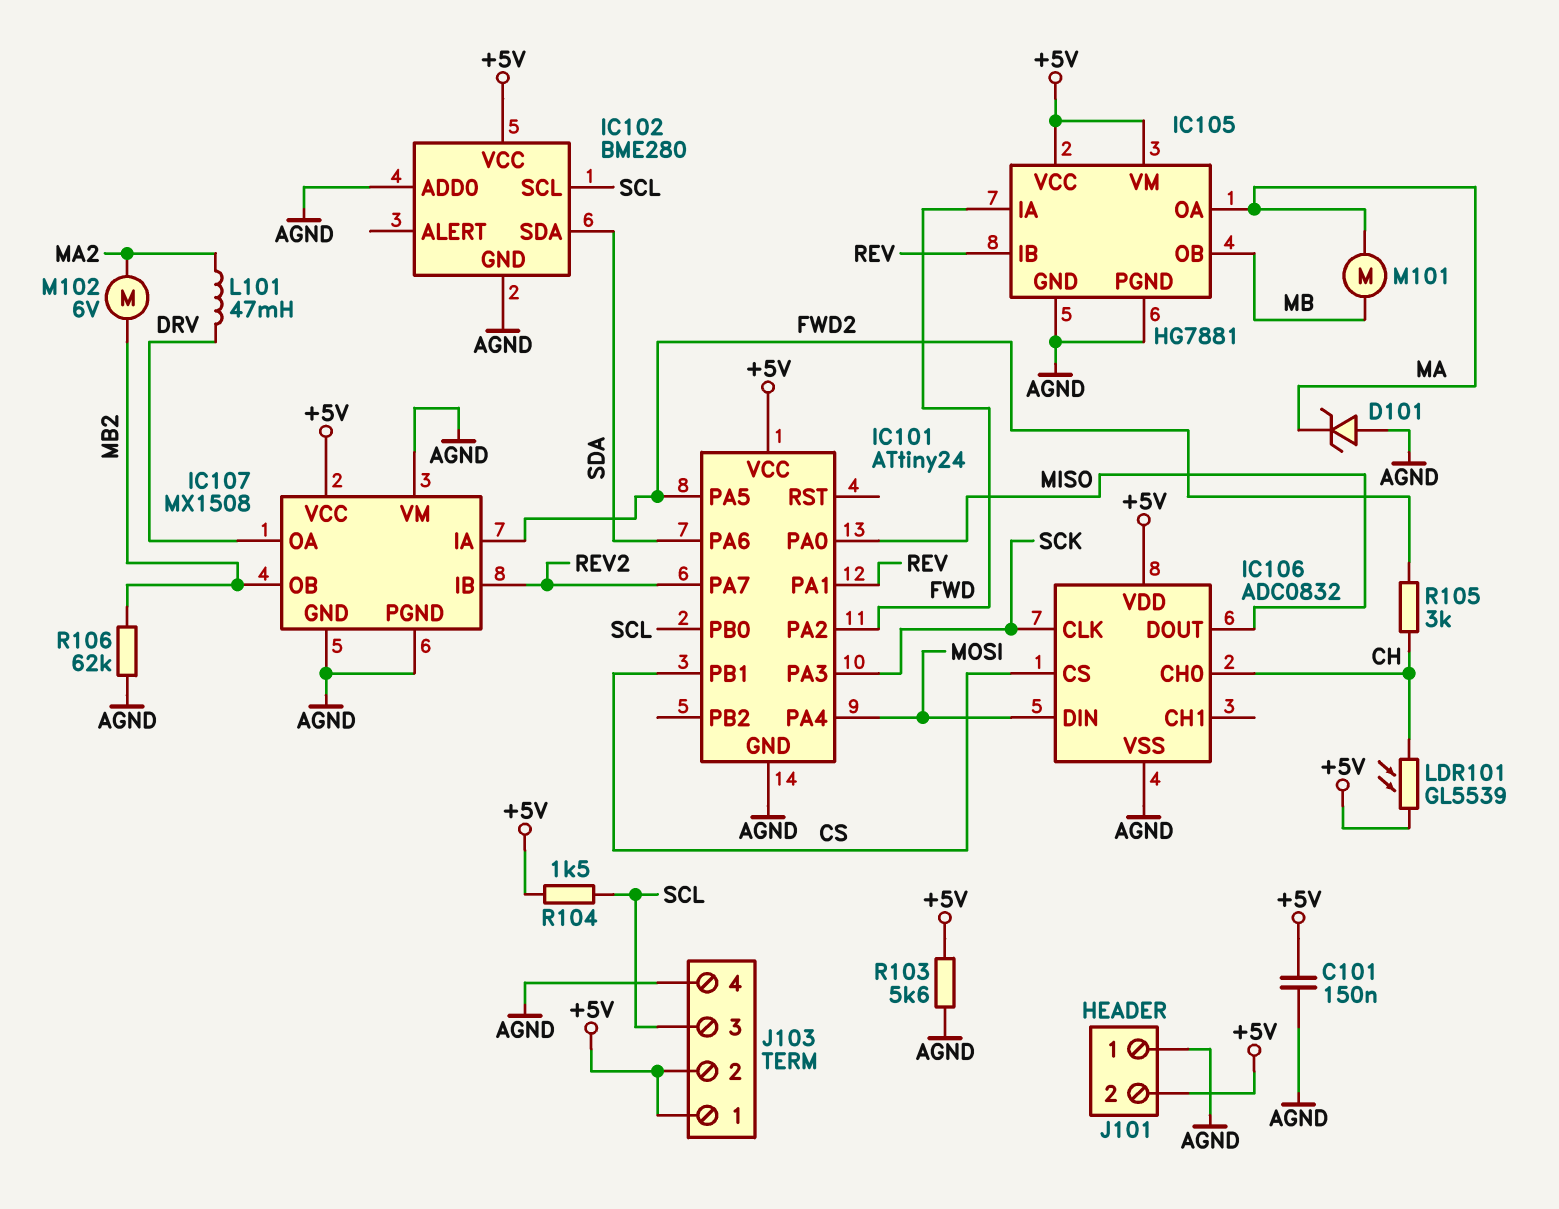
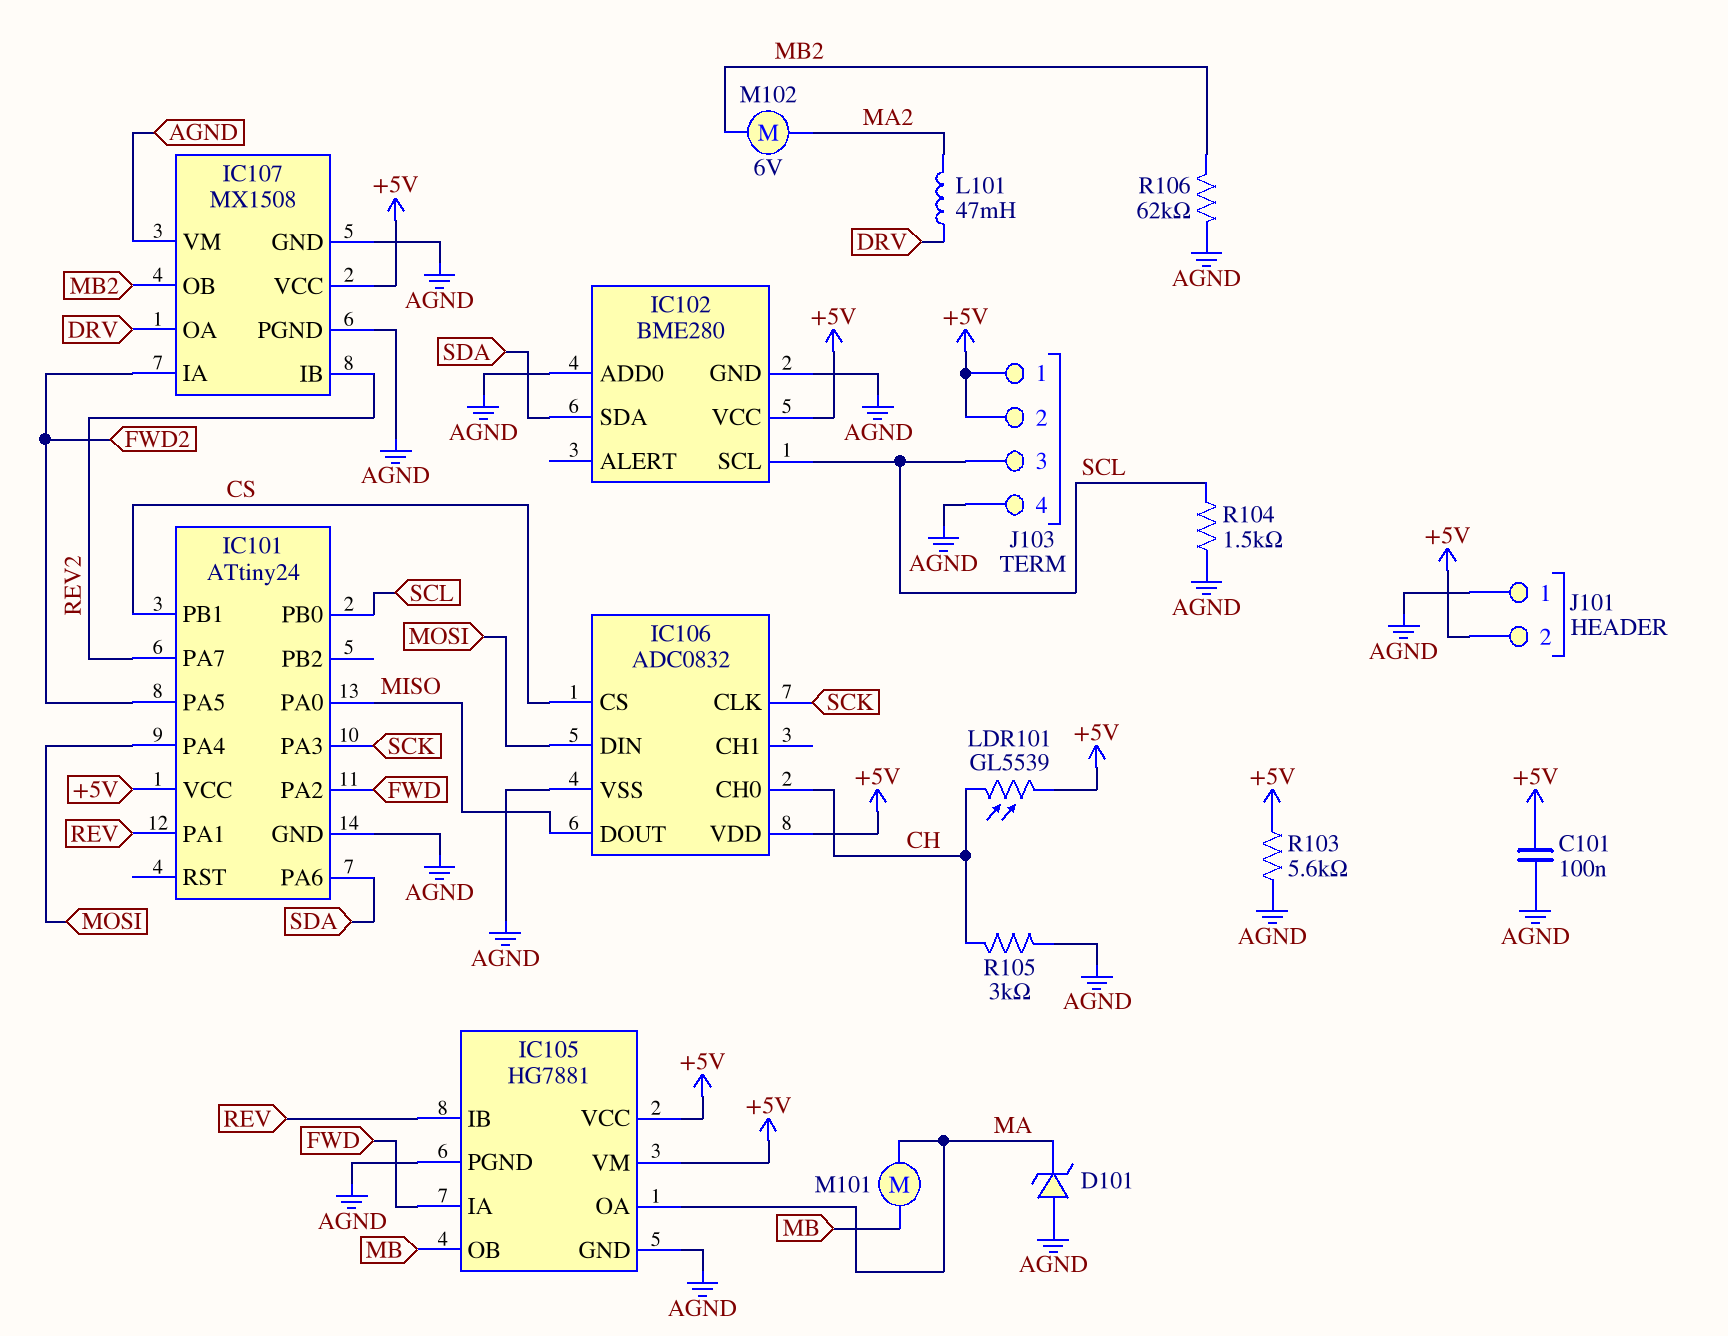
C101: 150nF (+5V, AGND) -> 100nF (+5V, AGND)
R104: 1.5k (+5V, SCL) -> 1.5k (AGND, SCL)
R105: 3k (CH, FWD2) -> 3k (AGND, CH)

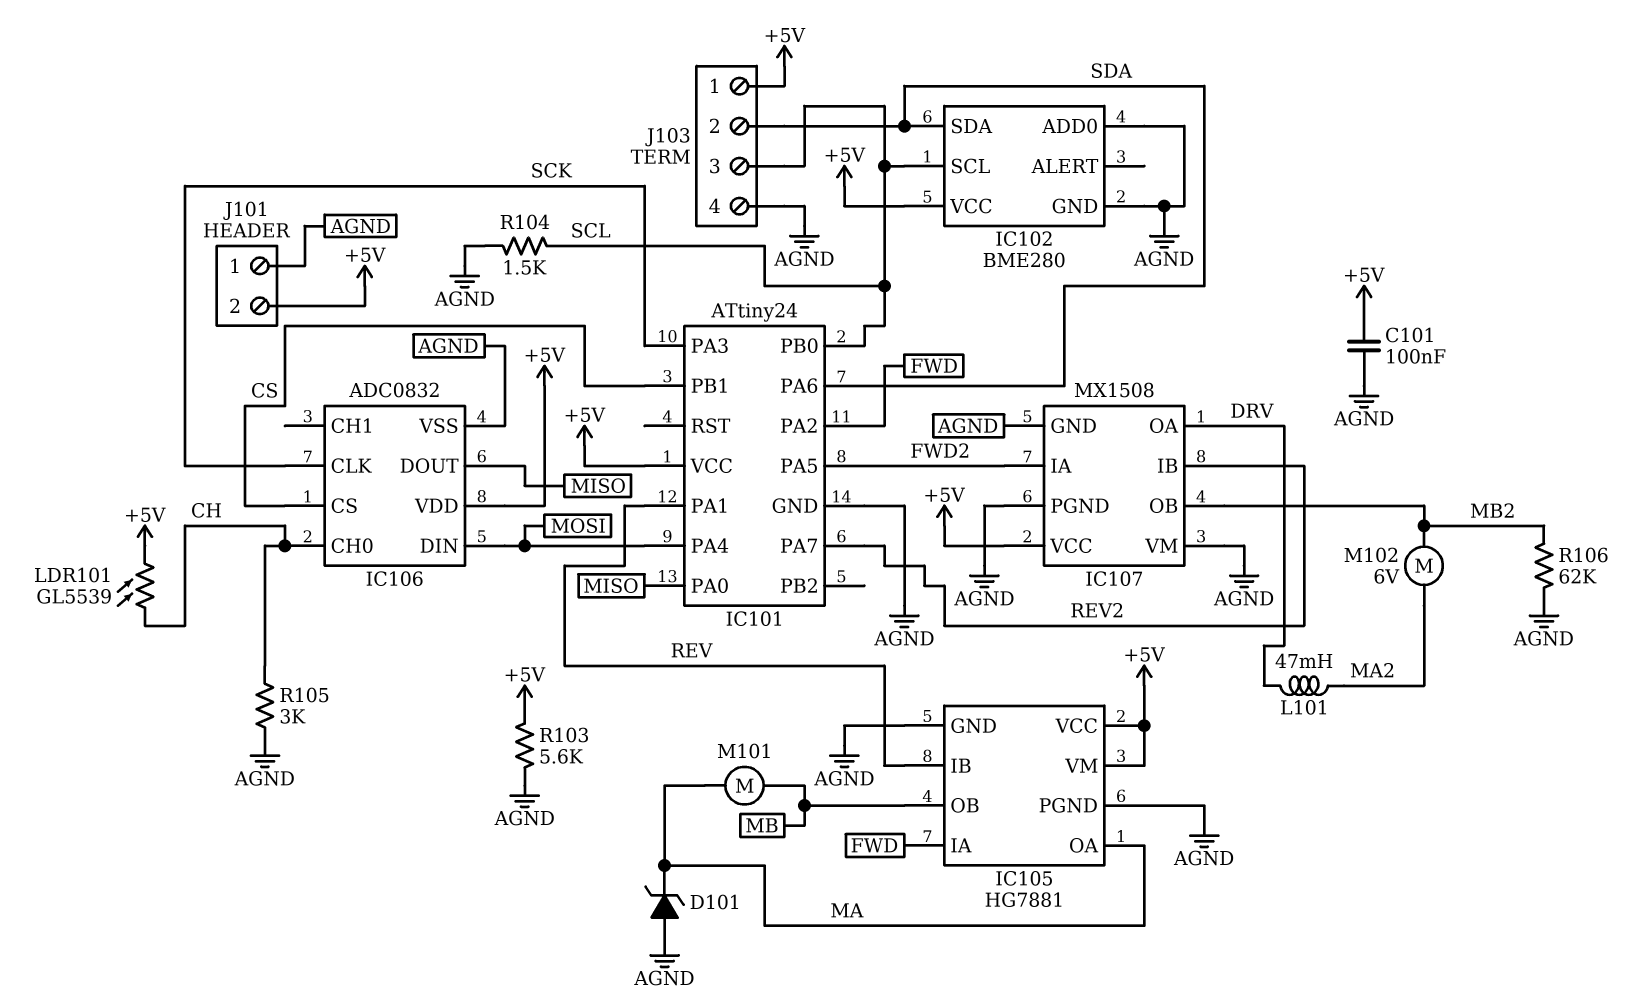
J103 pin 2: +5V -> SDA

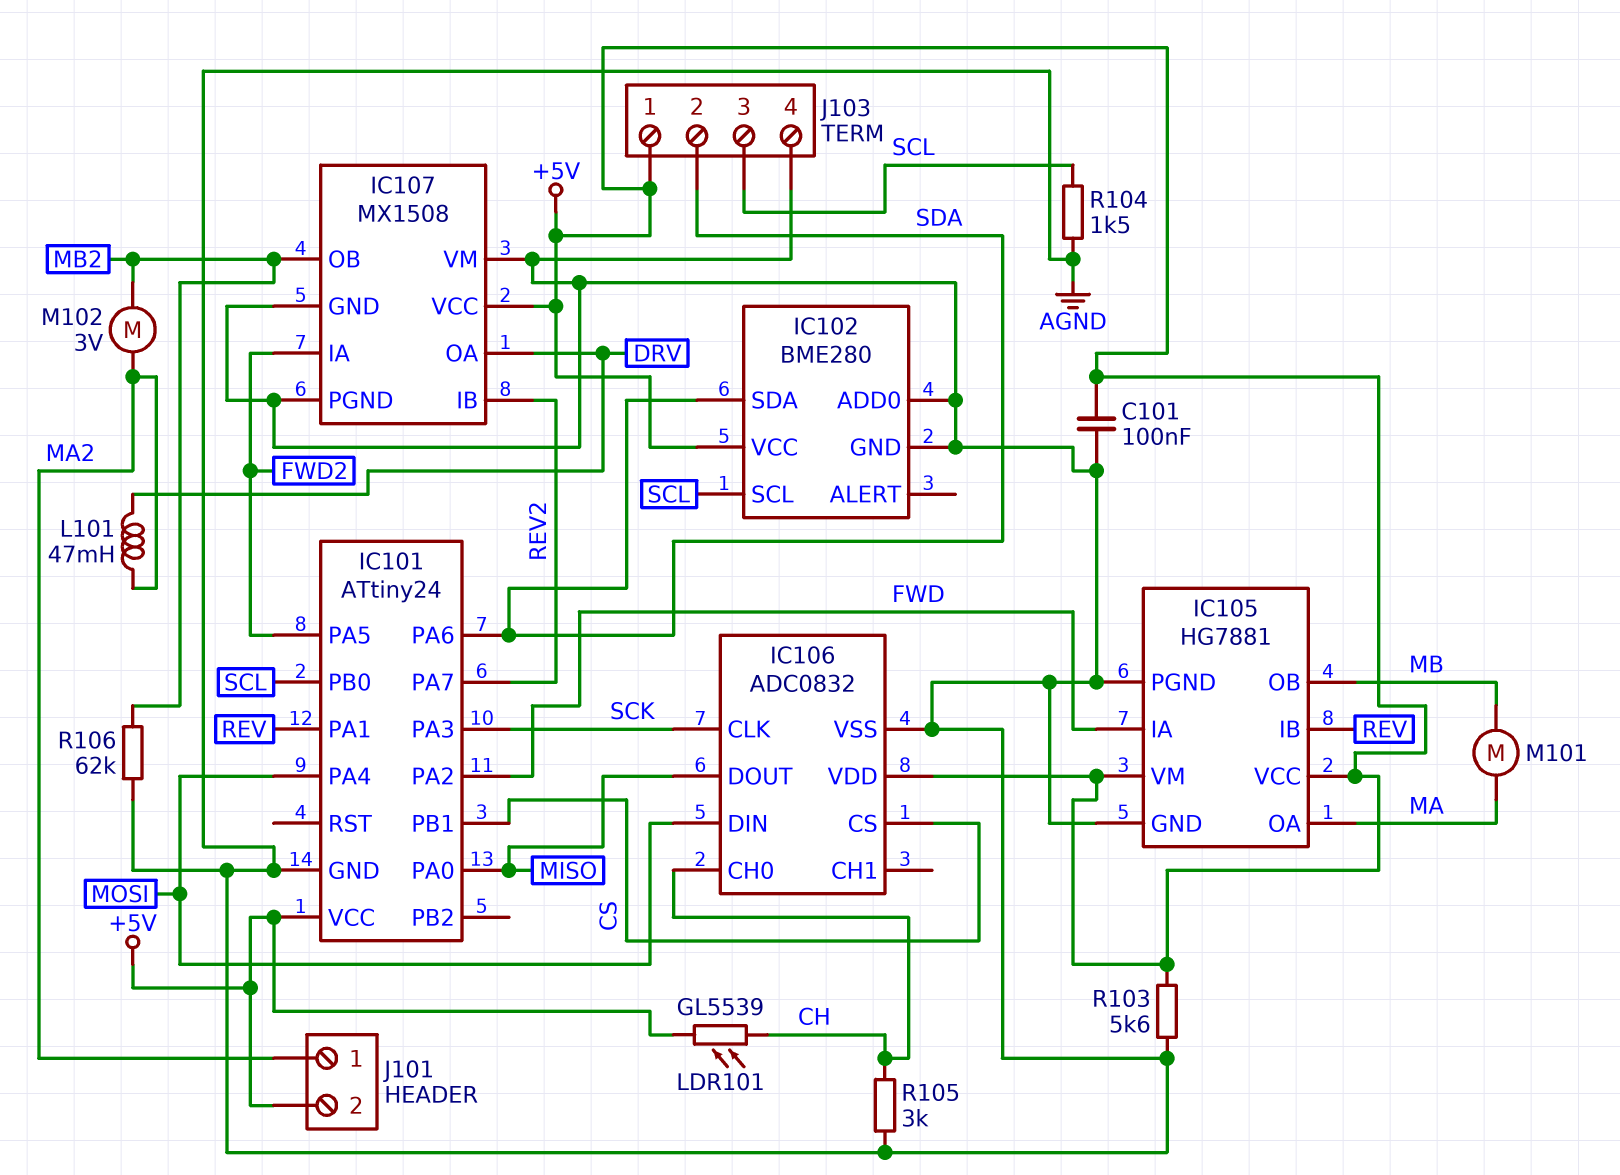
D101: zener (A AGND, K MA) -> none
J101 pin 1: AGND -> MA2
M102: motor 6V (MA2, MB2) -> motor 3V (MA2, MB2)

